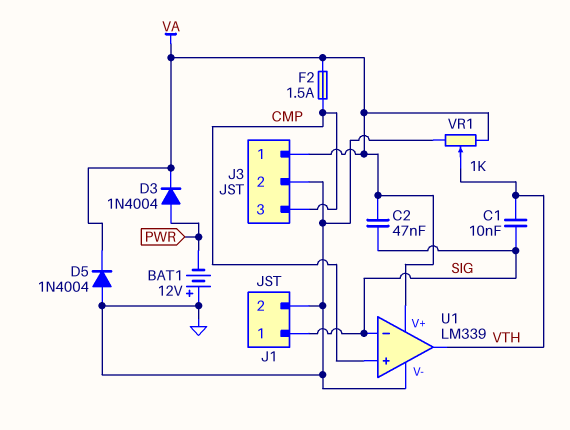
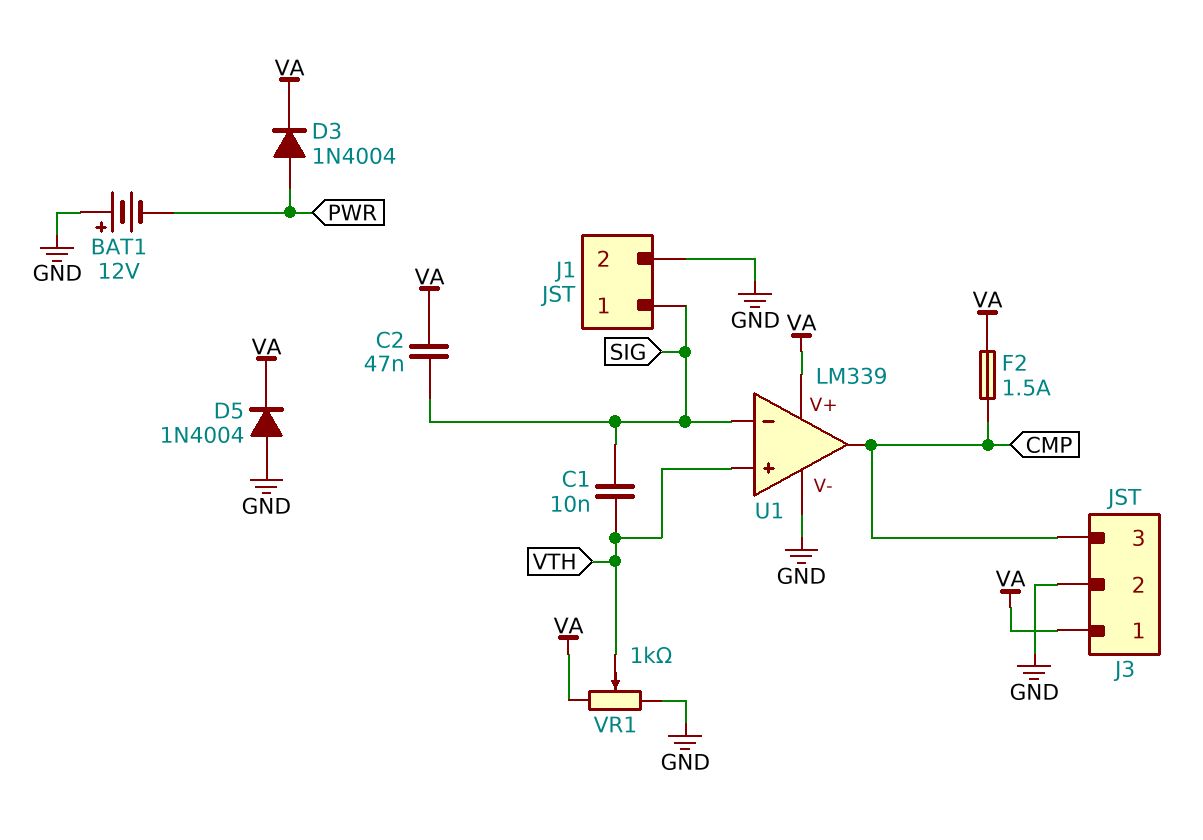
U1 pin in+: CMP -> VTH
U1 pin out: VTH -> CMP

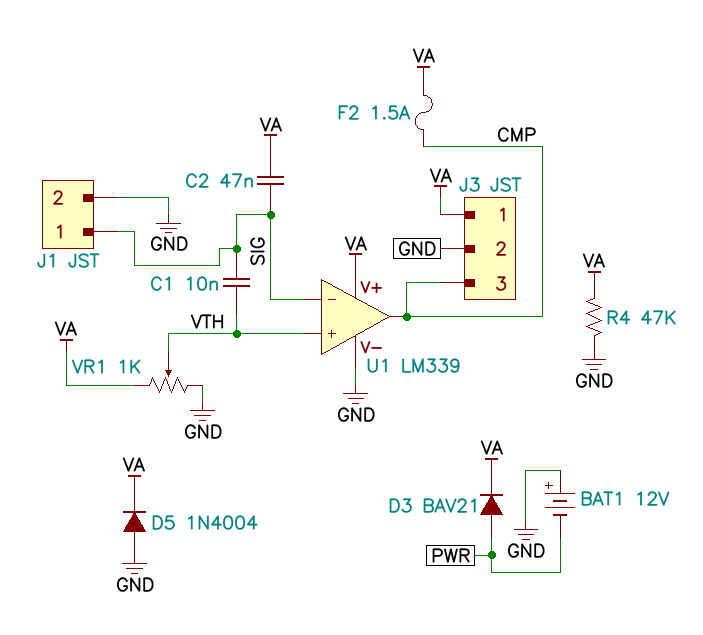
D3: diode 1N4004 (A PWR, K VA) -> diode BAV21 (A PWR, K VA)
R4: none -> 47k (GND, VA)

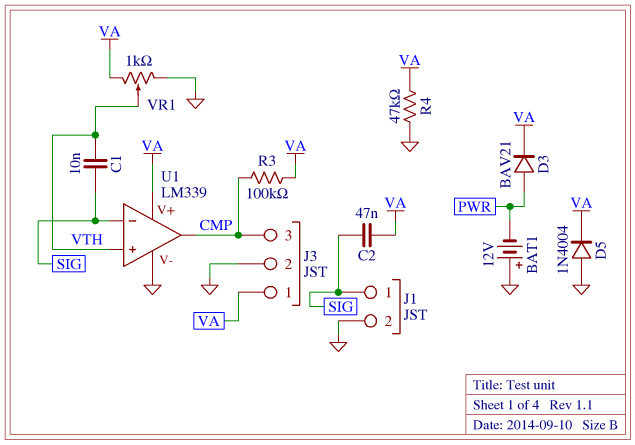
F2: 1.5A (CMP, VA) -> none
R3: none -> 100k (CMP, VA)

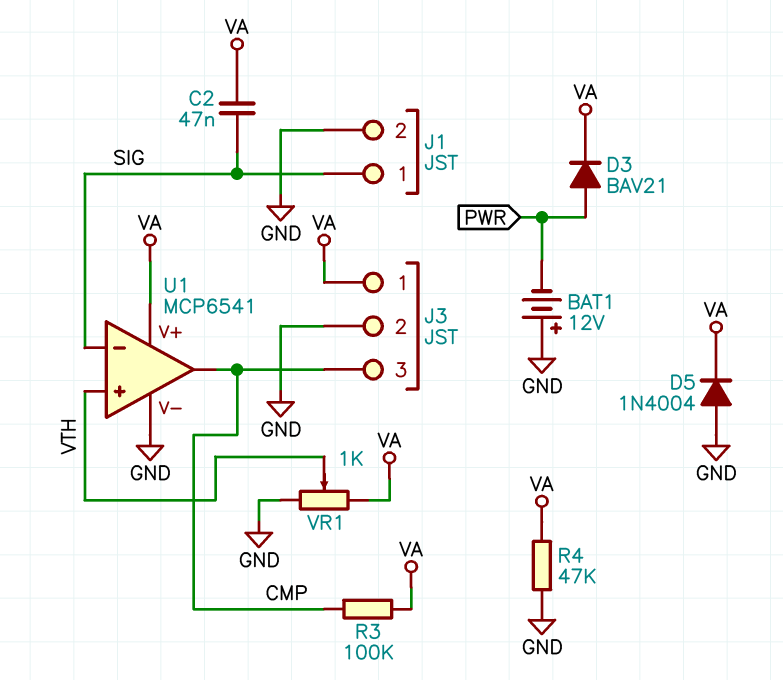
C1: 10nF (SIG, VTH) -> none
U1: LM339 -> MCP6541

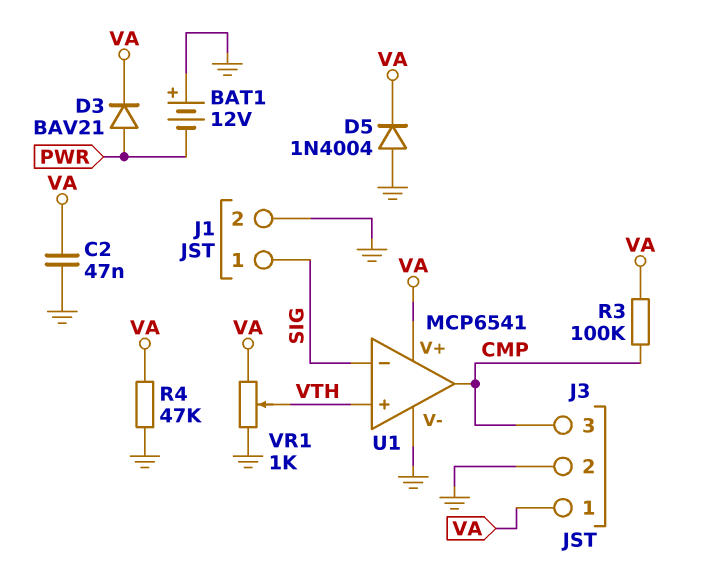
C2: 47nF (SIG, VA) -> 47nF (GND, VA)

